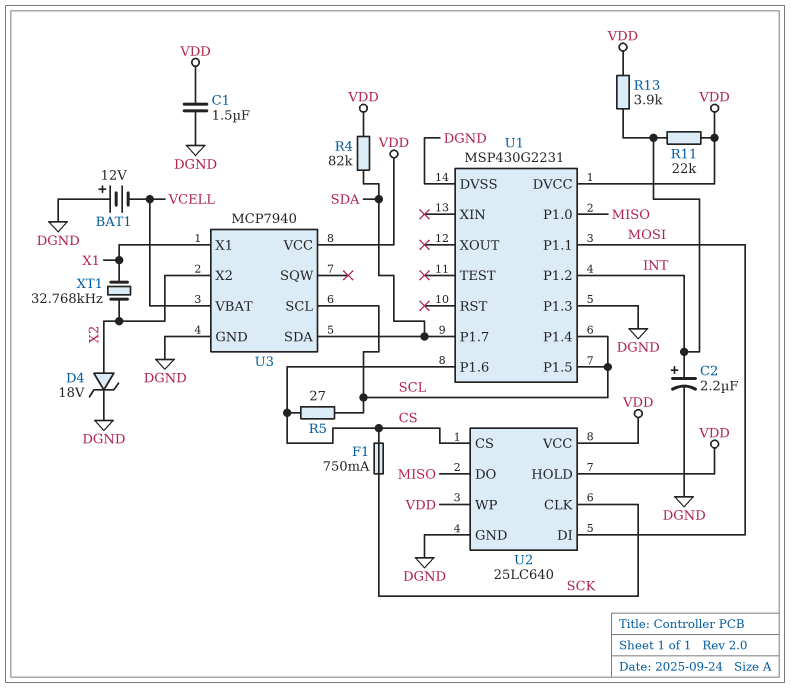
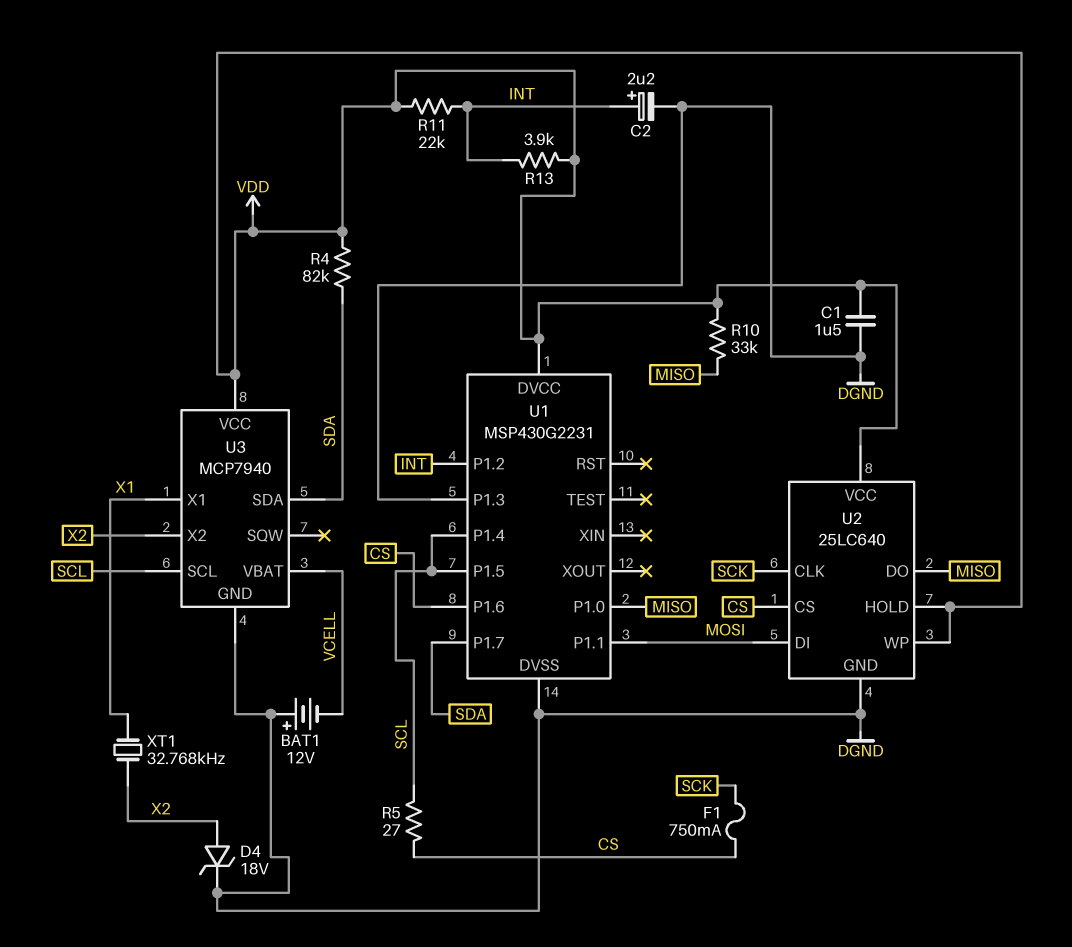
R10: none -> 33k (MISO, VDD)

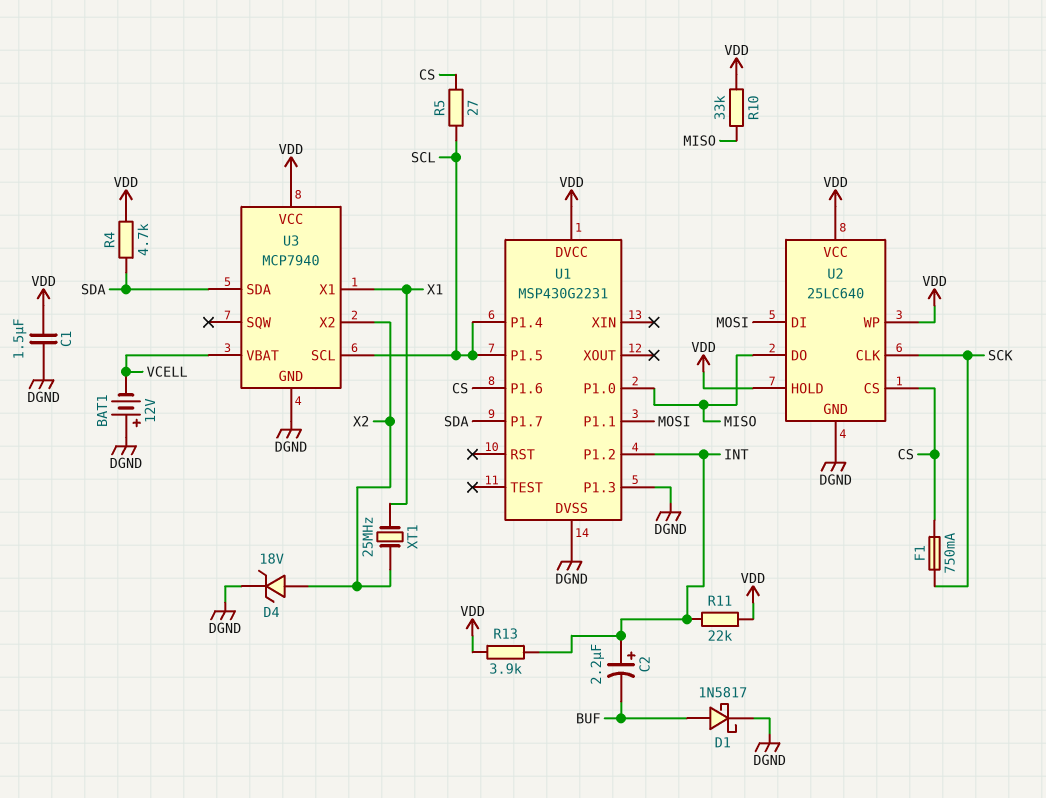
C2: 2.2uF (plus INT, minus DGND) -> 2.2uF (plus INT, minus BUF)
D1: none -> schottky 1N5817 (A BUF, K DGND)
R4: 82k (SDA, VDD) -> 4.7k (SDA, VDD)
XT1: 32.768kHz (X1, X2) -> 25MHz (X1, X2)

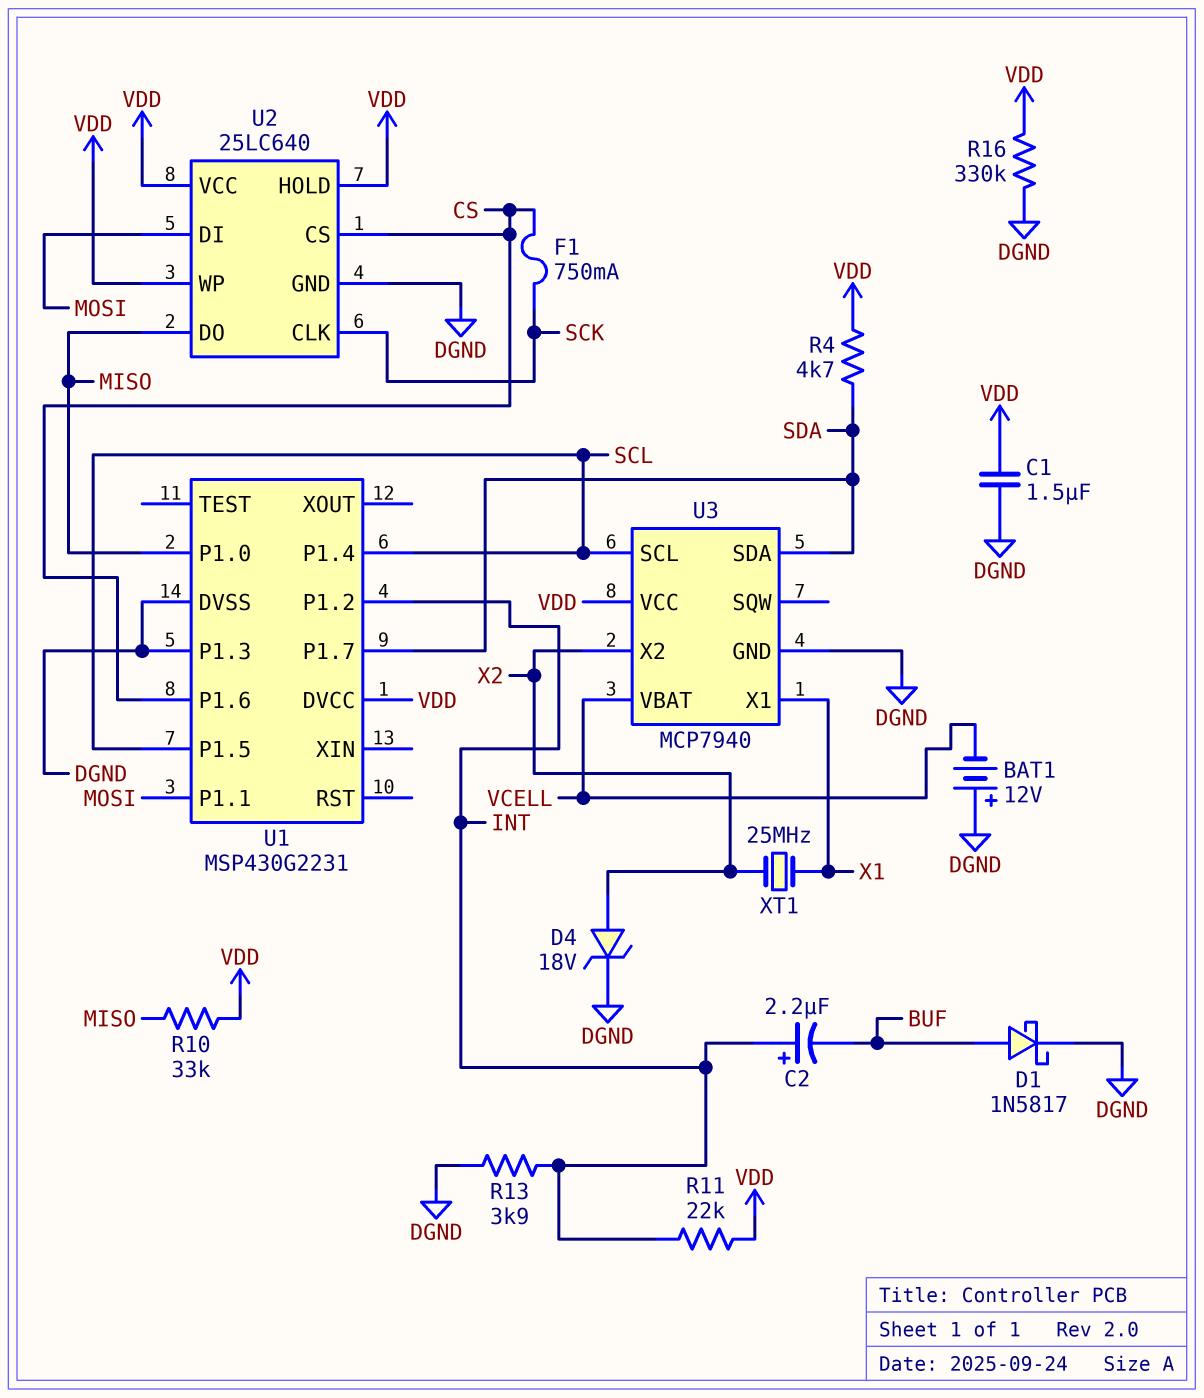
R5: 27 (CS, SCL) -> none
R13: 3.9k (INT, VDD) -> 3.9k (DGND, INT)
R16: none -> 330k (DGND, VDD)

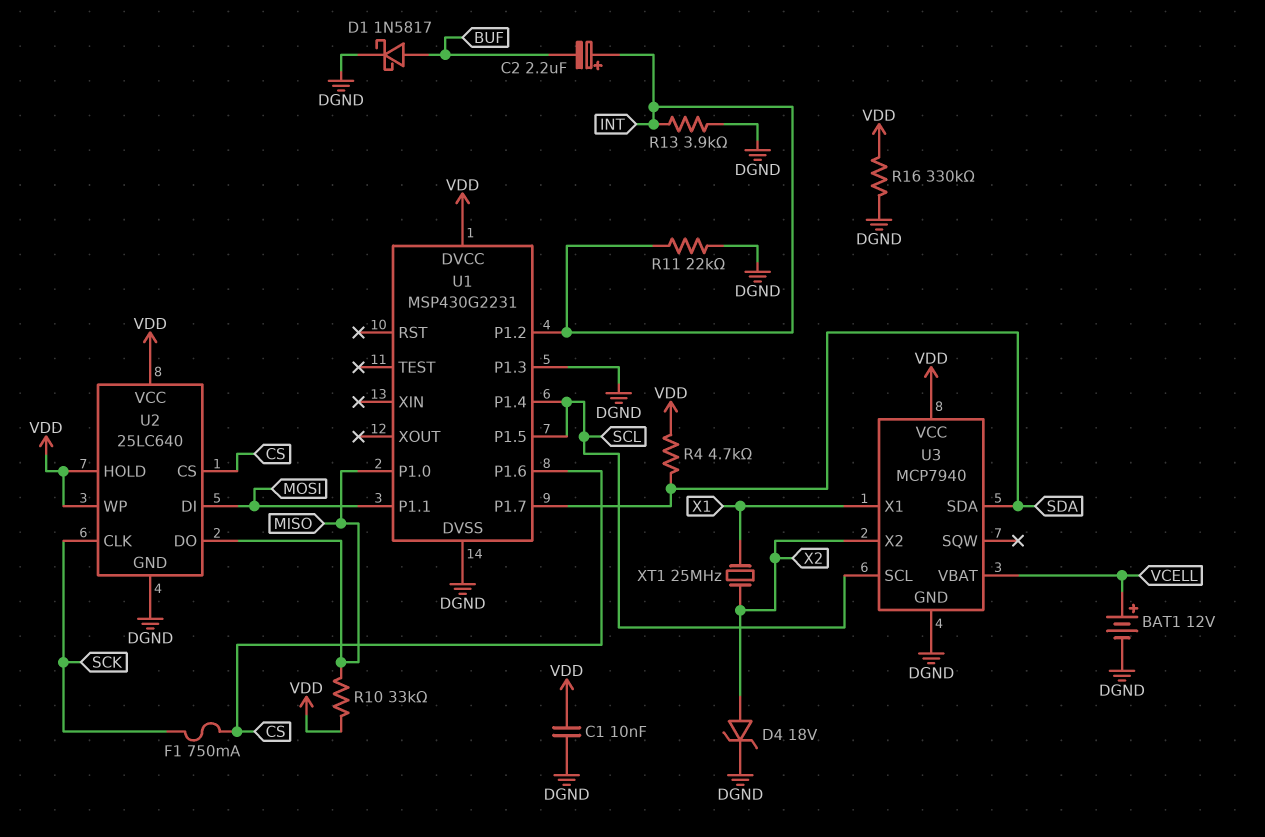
BAT1: 12V (plus DGND, minus VCELL) -> 12V (plus VCELL, minus DGND)
C1: 1.5uF (DGND, VDD) -> 10nF (DGND, VDD)
R11: 22k (INT, VDD) -> 22k (DGND, INT)

